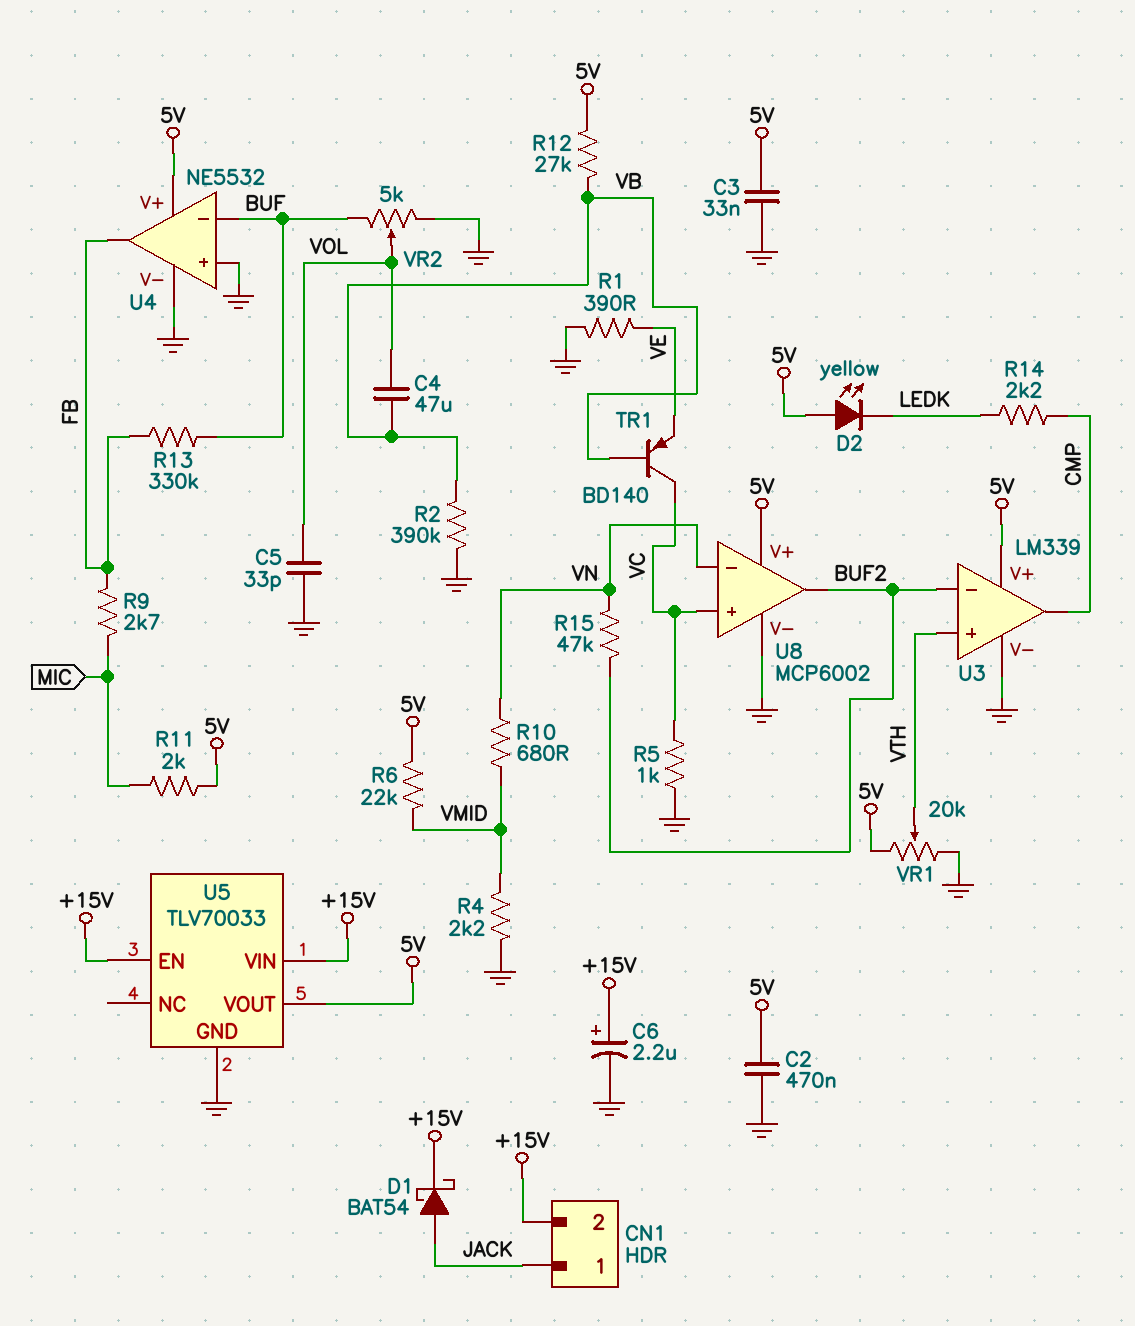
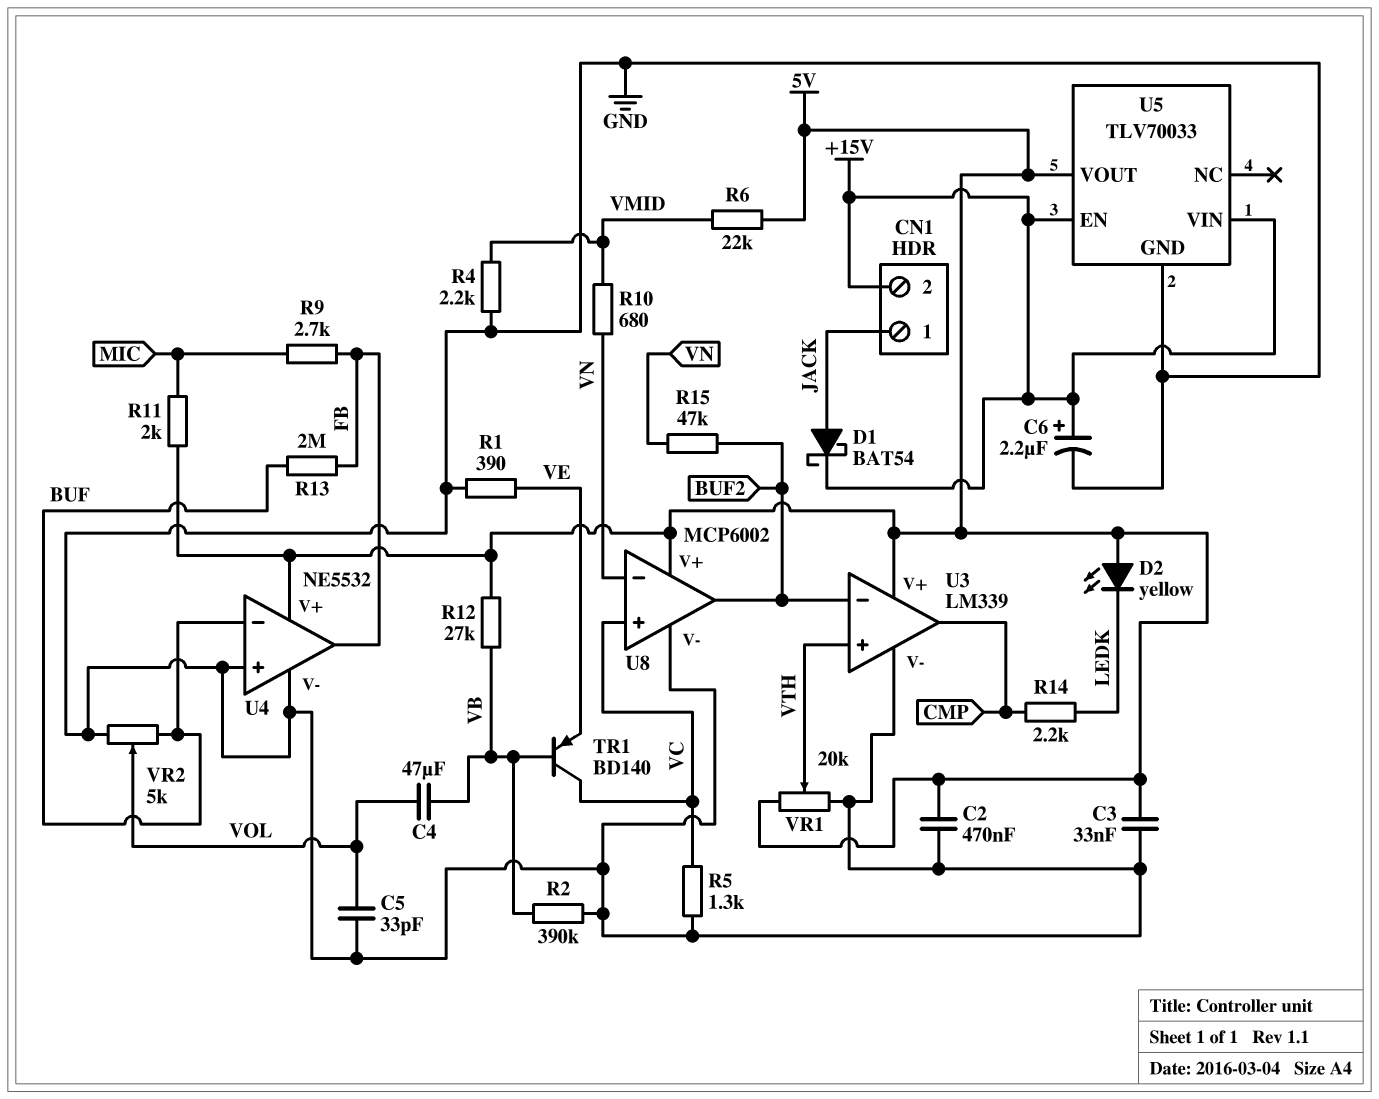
R5: 1k (GND, VC) -> 1.3k (GND, VC)
R13: 330k (BUF, FB) -> 2M (BUF, FB)

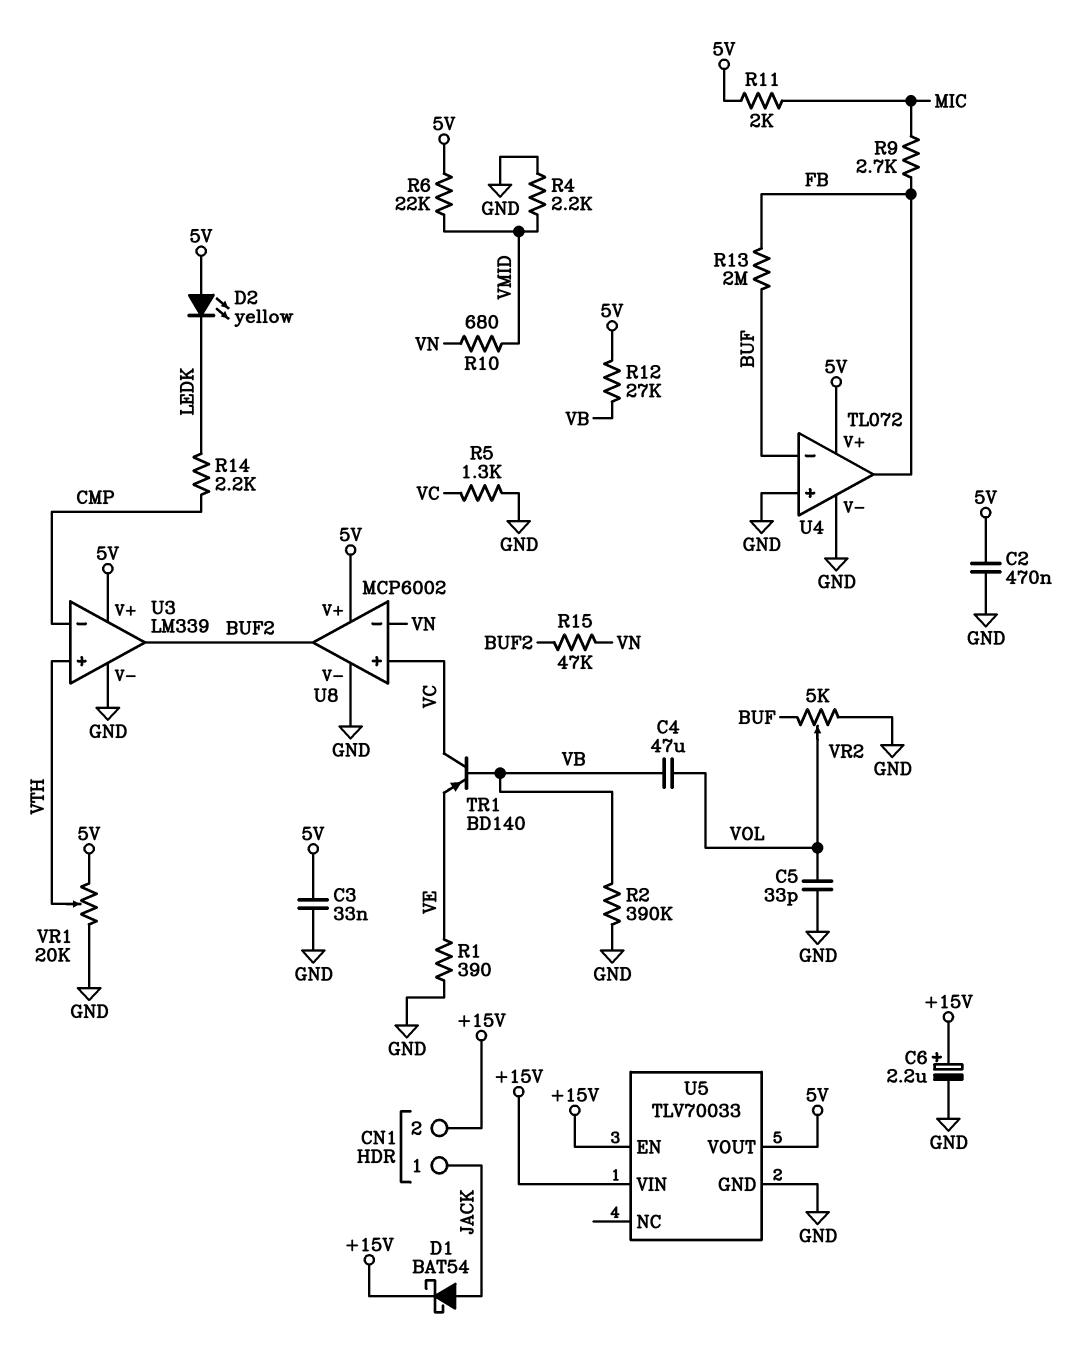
U3 pin in-: BUF2 -> CMP
U3 pin out: CMP -> BUF2
U4: NE5532 -> TL072

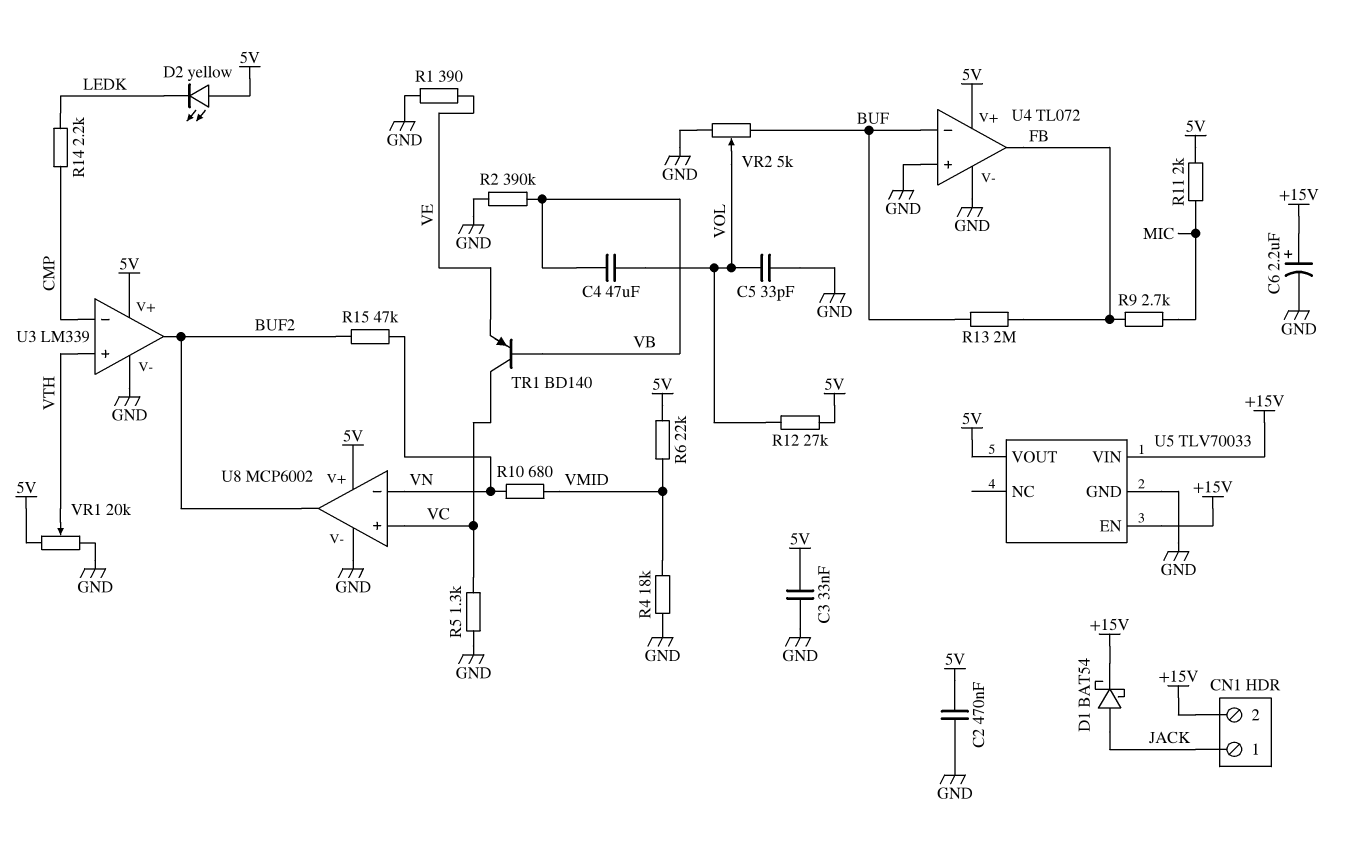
R4: 2.2k (GND, VMID) -> 18k (GND, VMID)
R12: 27k (5V, VB) -> 27k (5V, VOL)

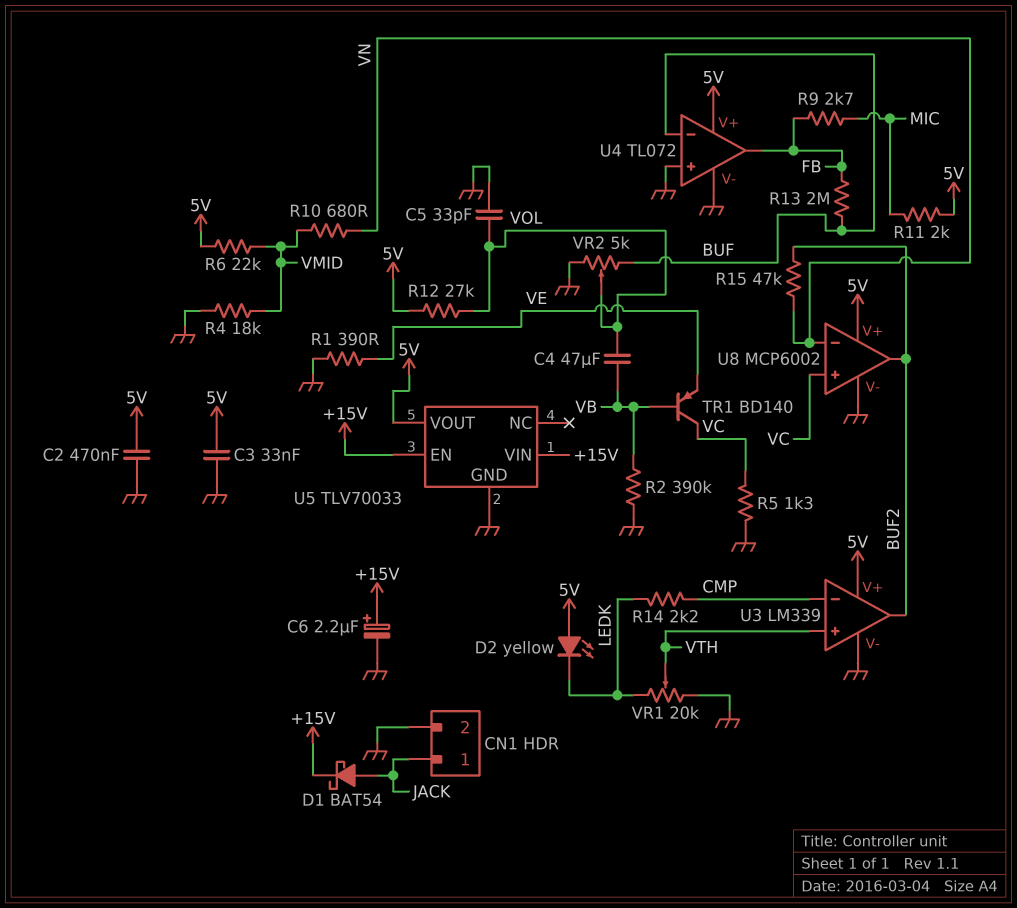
CN1 pin 2: +15V -> GND
VR1: 20k (5V, GND, wiper VTH) -> 20k (GND, LEDK, wiper VTH)

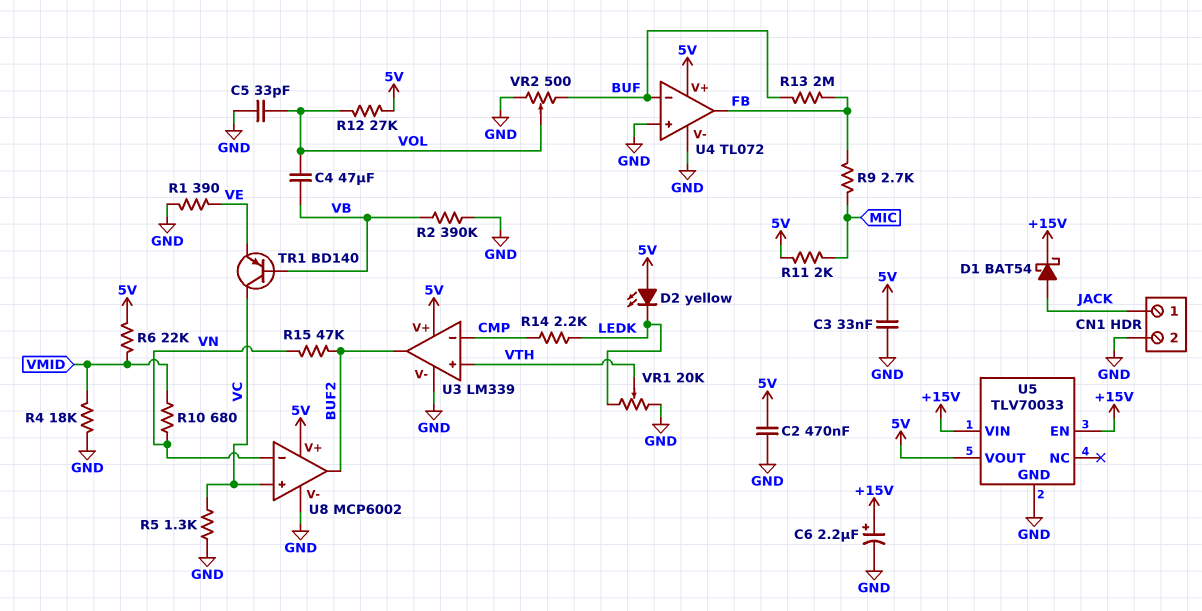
VR2: 5k (BUF, GND, wiper VOL) -> 500 (BUF, GND, wiper VOL)

